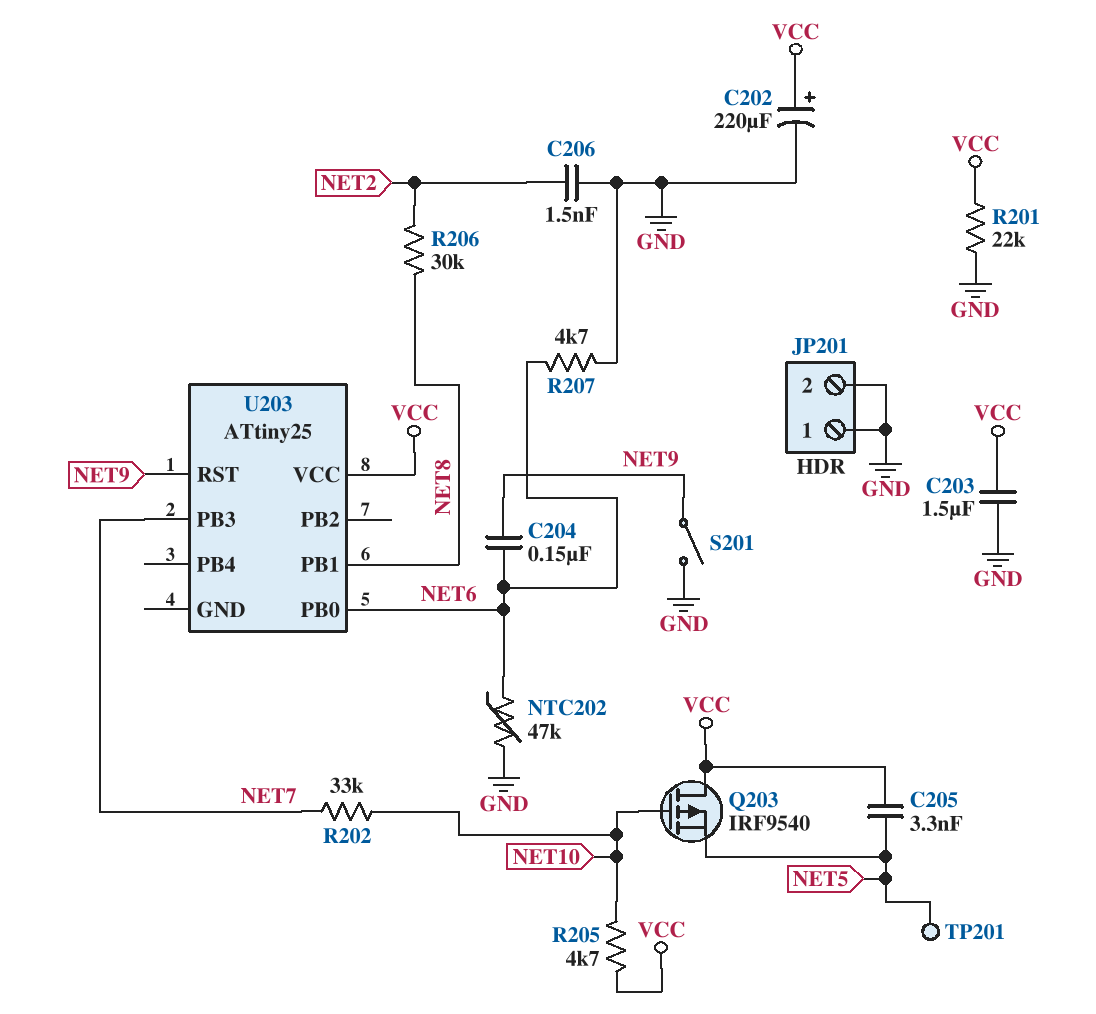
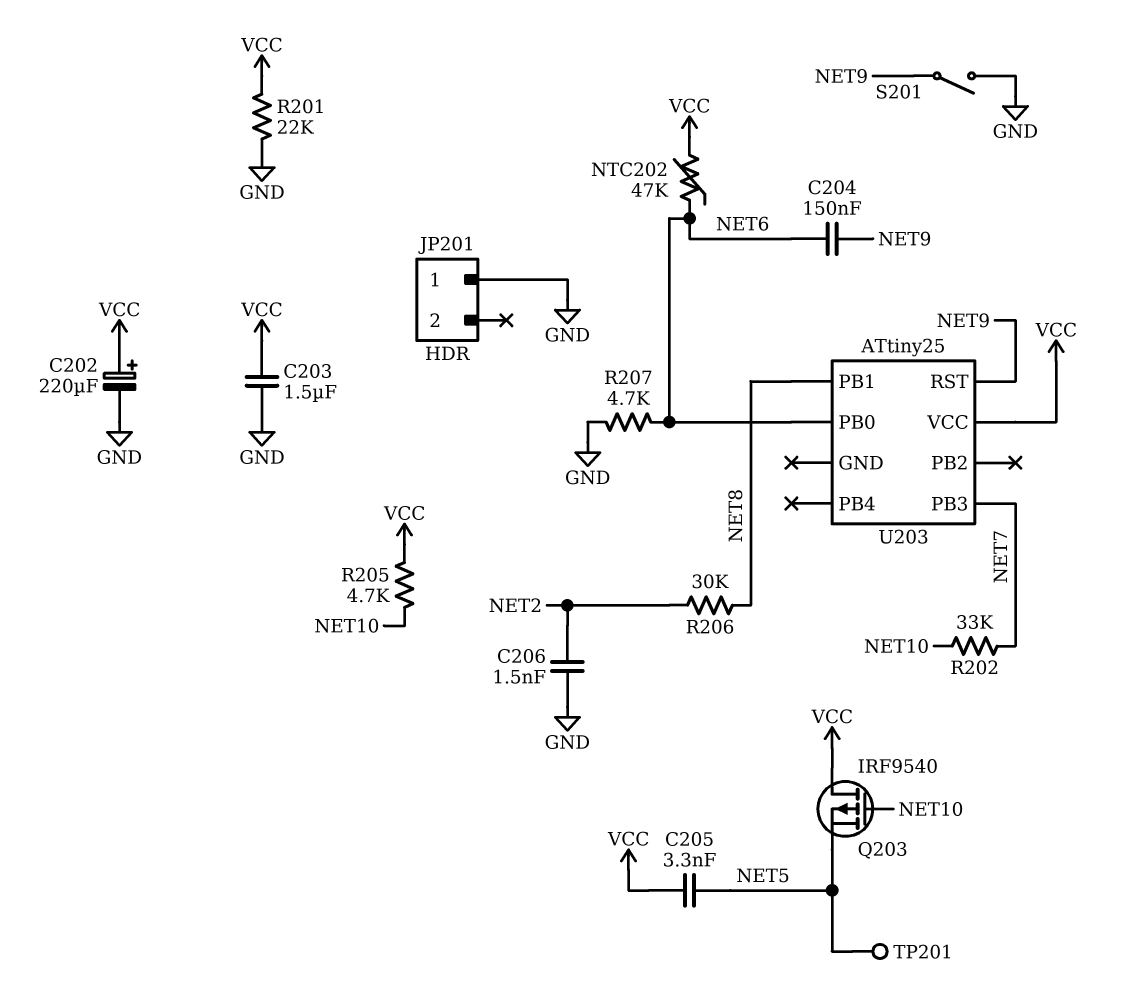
JP201 pin 2: GND -> none
NTC202: 47k (GND, NET6) -> 47k (NET6, VCC)

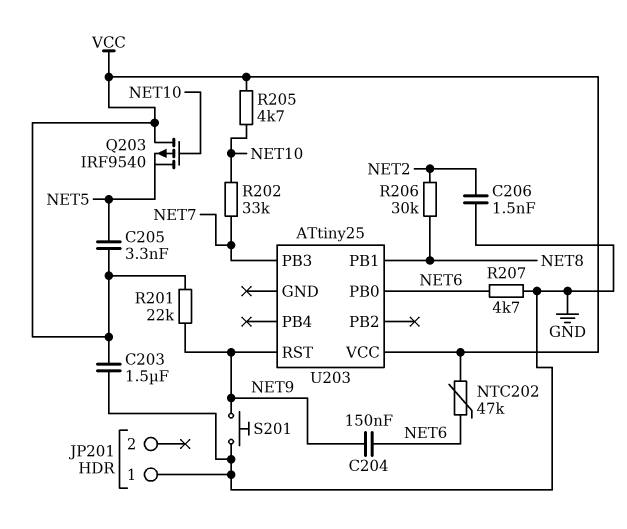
C202: 220uF (plus VCC, minus GND) -> none
R201: 22k (GND, VCC) -> 22k (NET9, VCC)
S201: switch (GND, NET9) -> button (GND, NET9)
TP201: test point (NET5) -> none

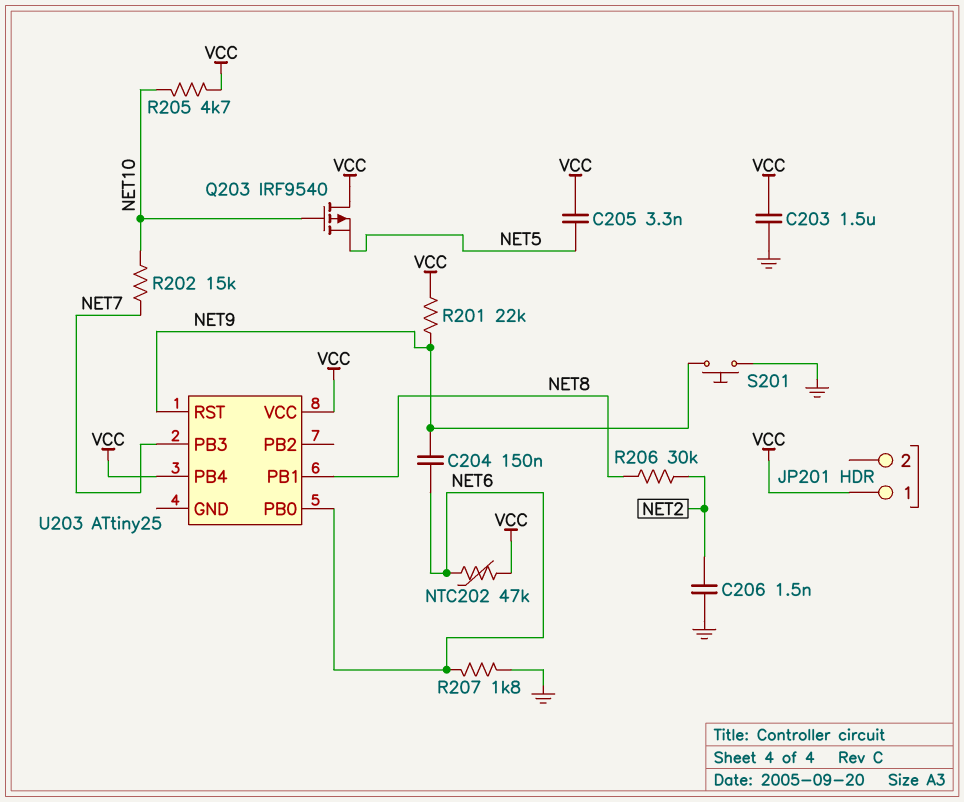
JP201 pin 1: GND -> VCC
R202: 33k (NET7, NET10) -> 15k (NET7, NET10)
R207: 4.7k (GND, NET6) -> 1.8k (GND, NET6)
U203 pin PB4: none -> VCC

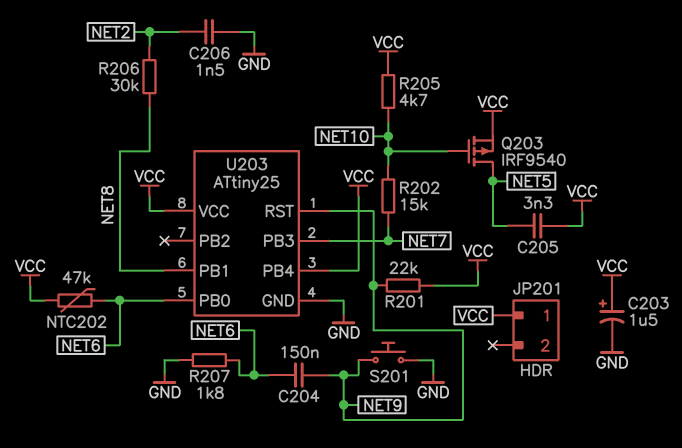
C203: 1.5uF (GND, VCC) -> 1.5uF (plus VCC, minus GND)
Q203: PMOS IRF9540 (G NET10, D VCC, S NET5) -> PMOS IRF9540 (G NET10, D NET5, S VCC)
U203 pin GND: none -> GND

